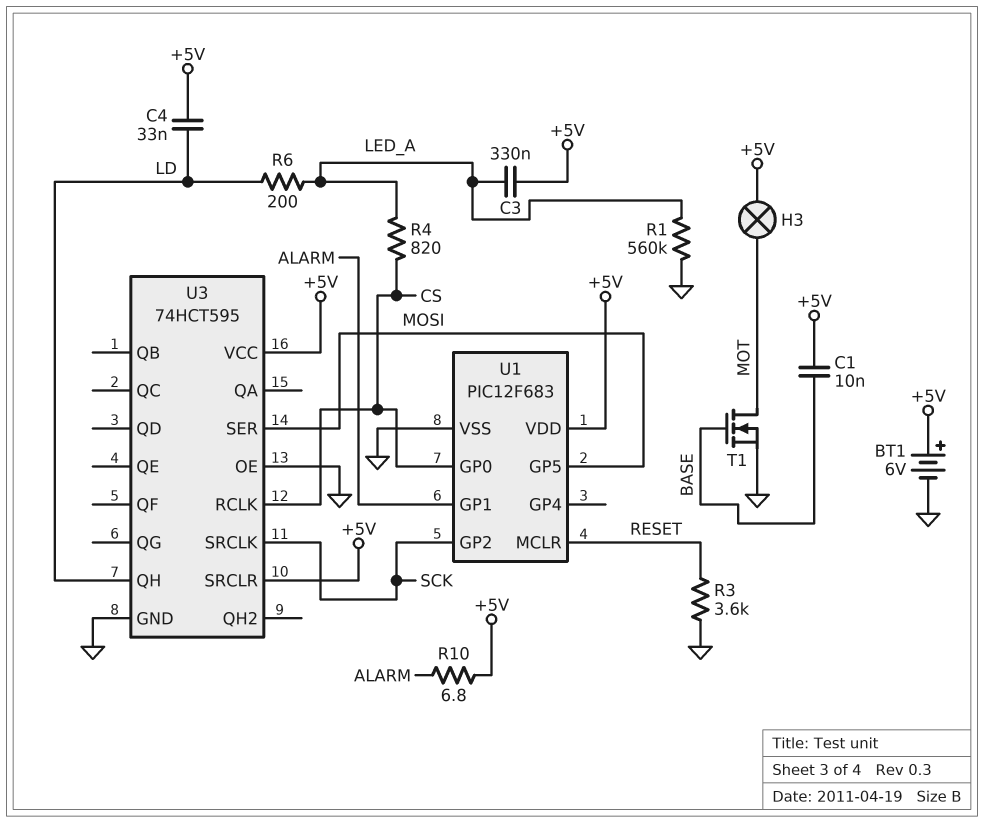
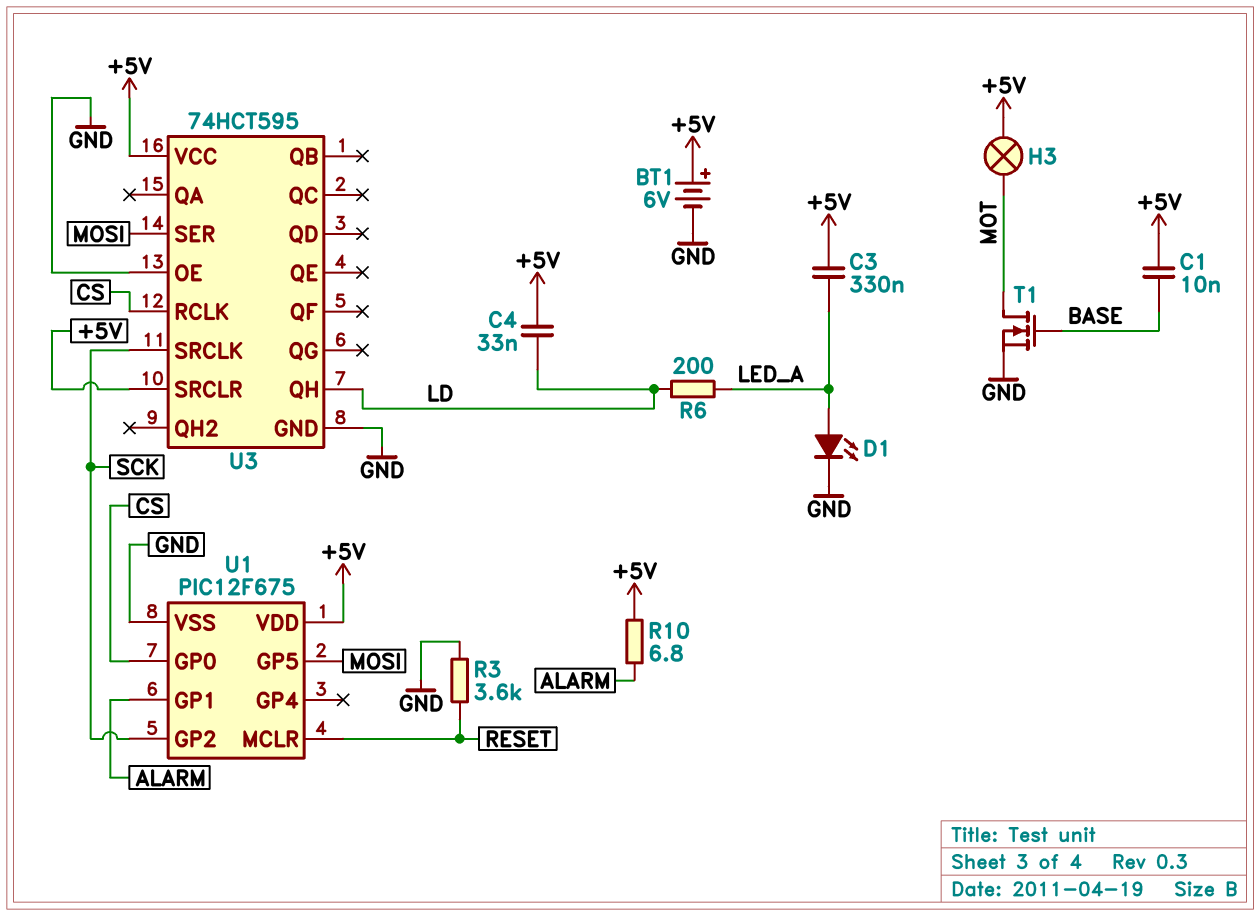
D1: none -> LED (A LED_A, K GND)
R1: 560k (GND, LED_A) -> none
R4: 820 (CS, LED_A) -> none
U1: PIC12F683 -> PIC12F675

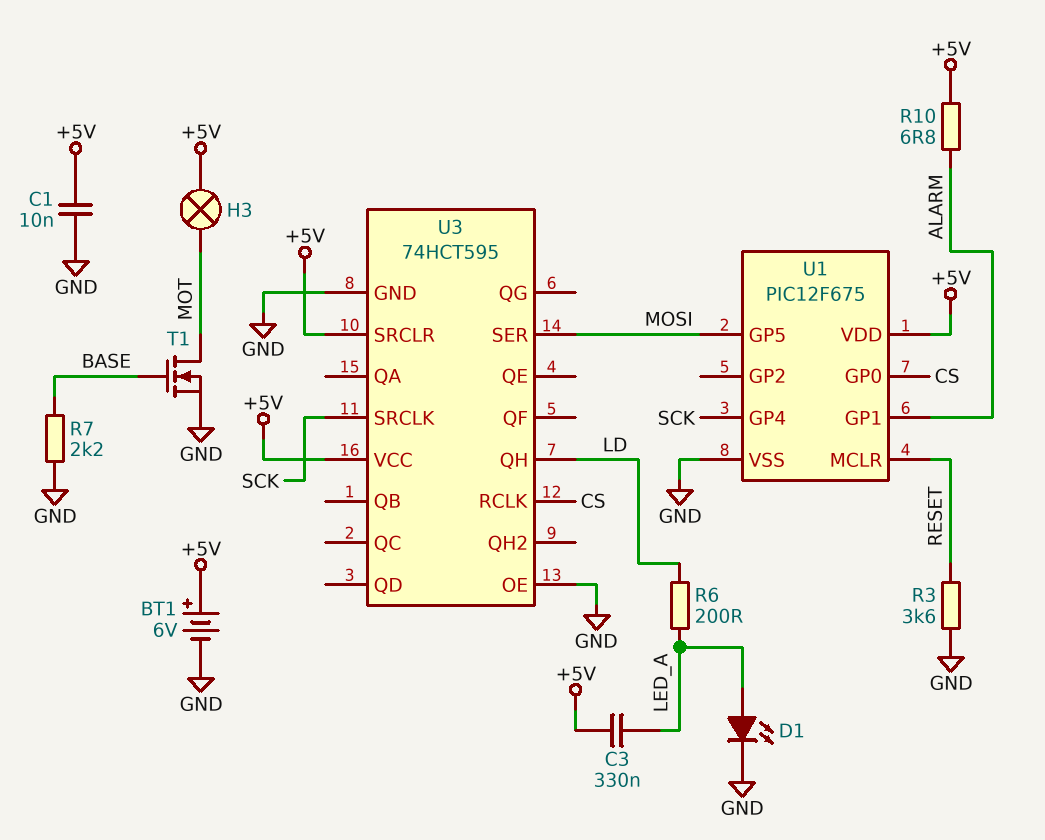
C1: 10nF (+5V, BASE) -> 10nF (+5V, GND)
C4: 33nF (+5V, LD) -> none
R7: none -> 2.2k (BASE, GND)
U1 pin GP2: SCK -> none
U1 pin GP4: none -> SCK

